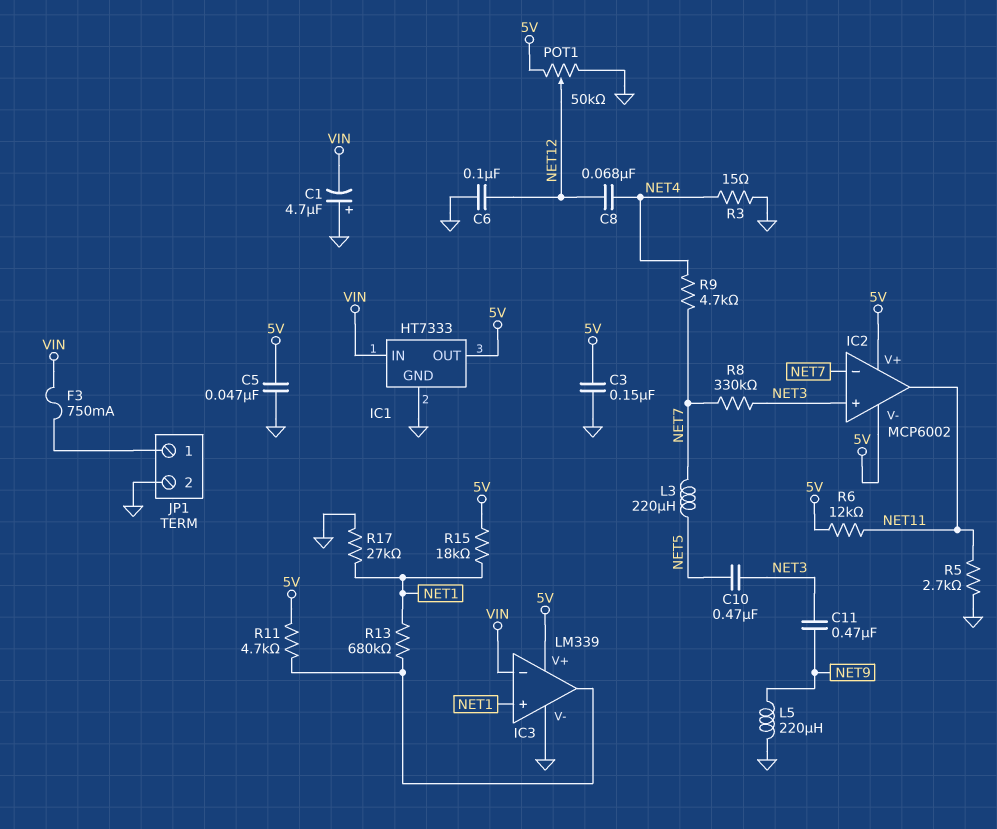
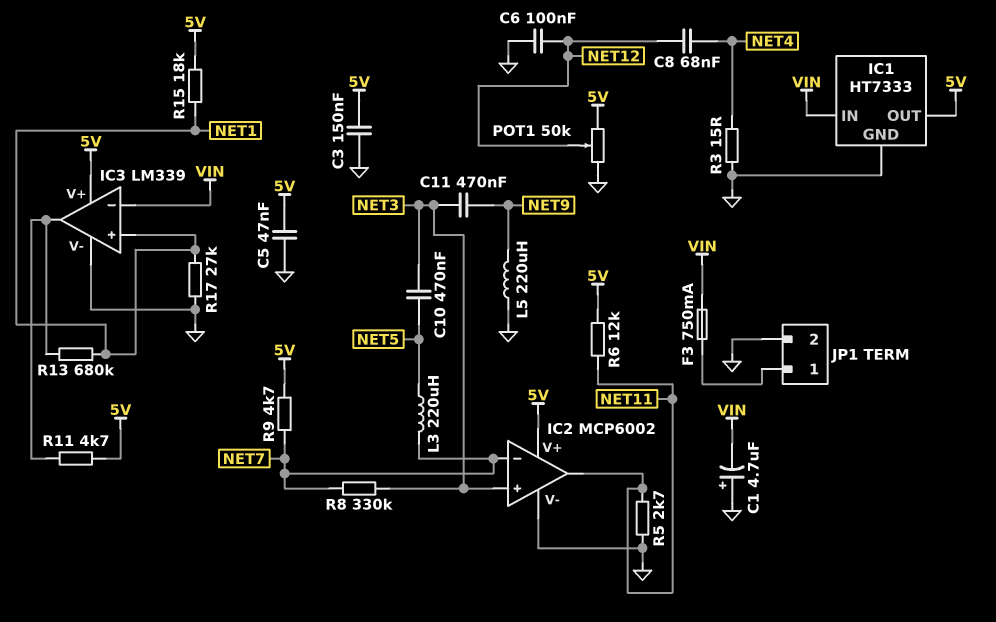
IC2 pin V-: 5V -> GND
R9: 4.7k (NET4, NET7) -> 4.7k (5V, NET7)

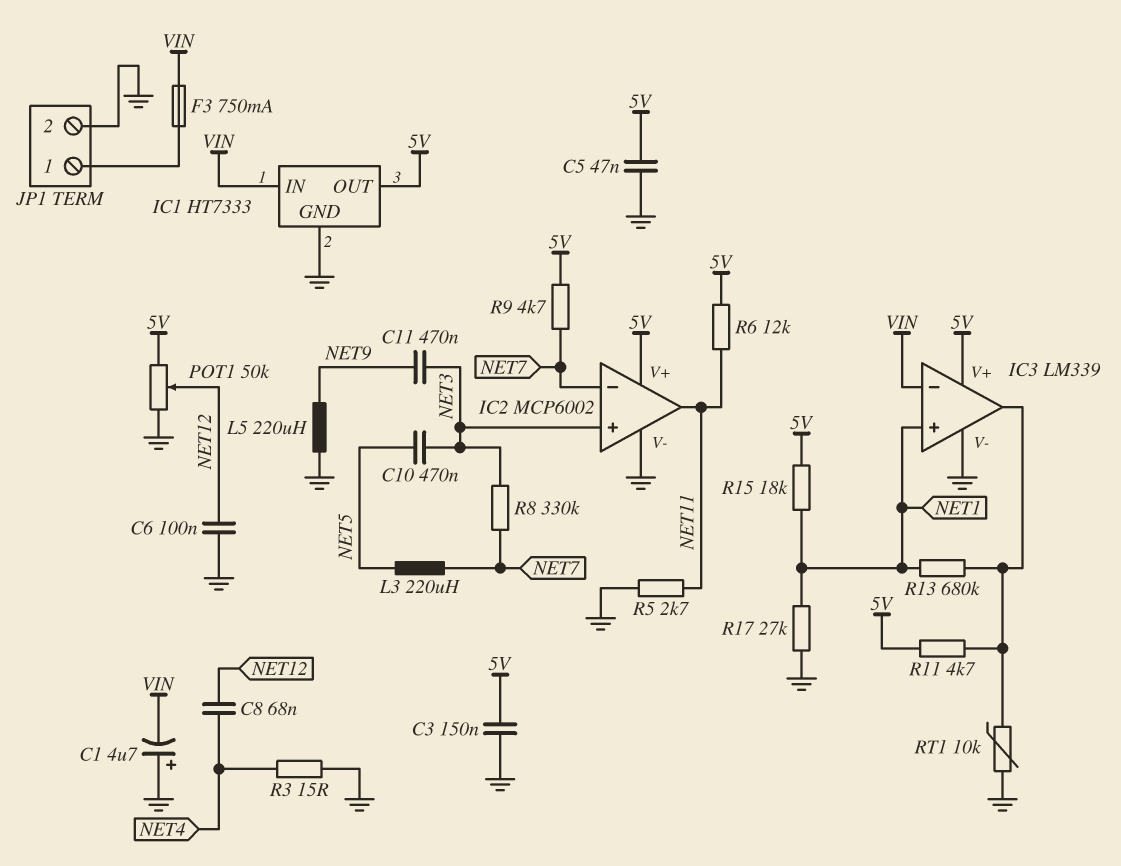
RT1: none -> 10k (GND, IC3/out)

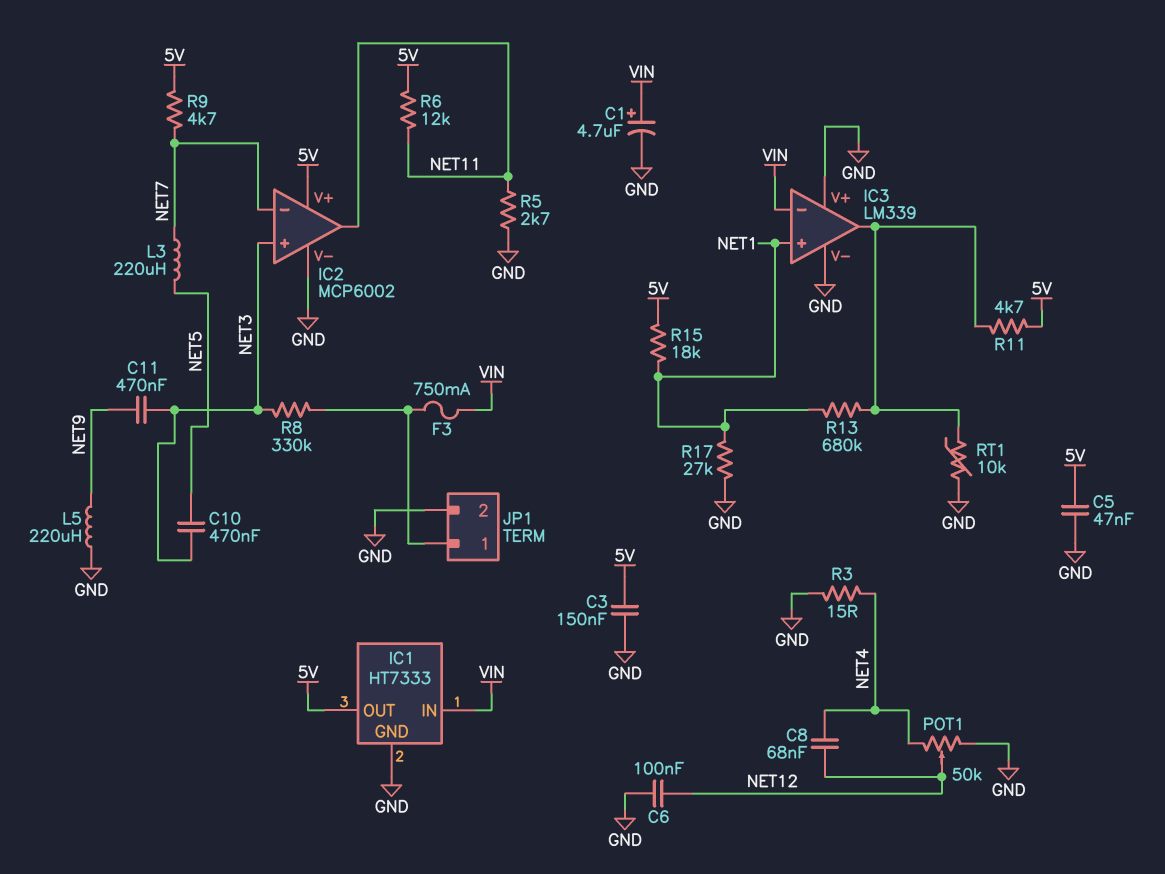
C1: 4.7uF (plus GND, minus VIN) -> 4.7uF (plus VIN, minus GND)
IC3 pin V+: 5V -> GND
POT1: 50k (5V, GND, wiper NET12) -> 50k (GND, NET4, wiper NET12)
R8: 330k (NET3, NET7) -> 330k (JP1/1, NET3)

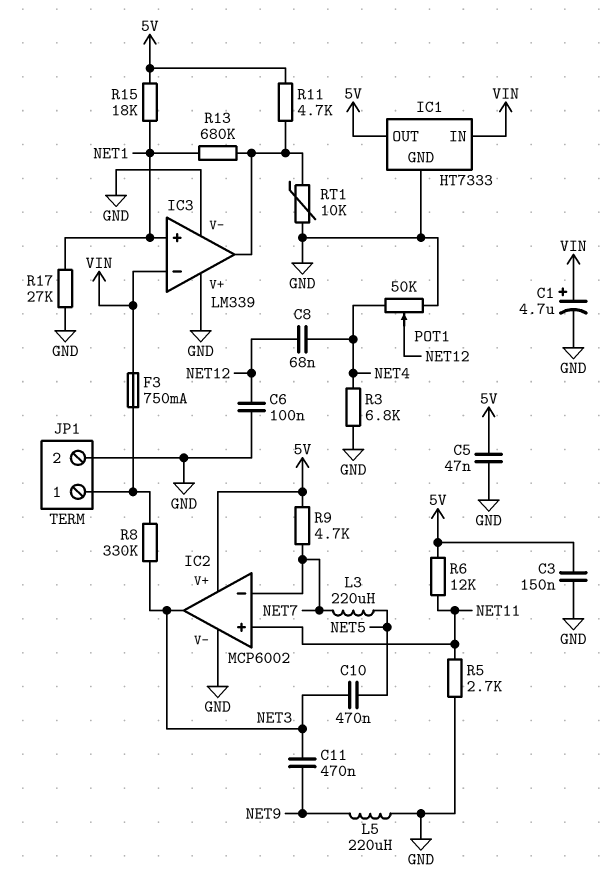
IC2 pin in+: NET3 -> NET11
IC2 pin out: NET11 -> NET3
R3: 15 (GND, NET4) -> 6.8k (GND, NET4)

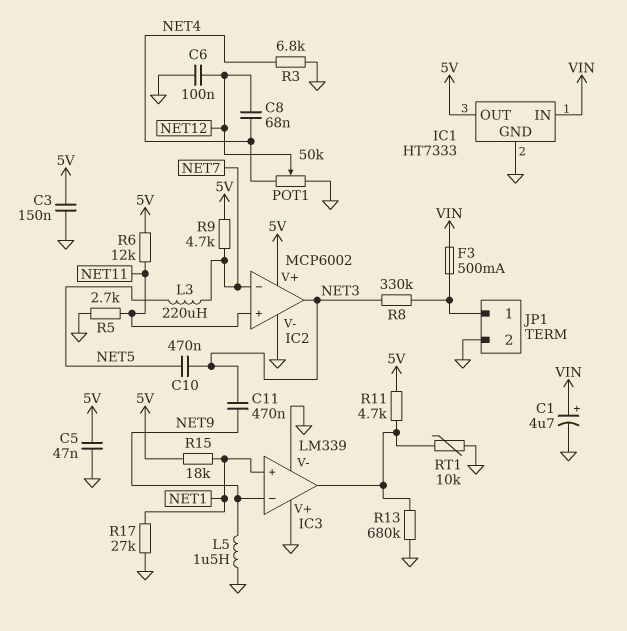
F3: 750mA (JP1/1, VIN) -> 500mA (JP1/1, VIN)
IC3 pin in-: VIN -> NET9
L5: 220uH (GND, NET9) -> 1.5uH (GND, NET9)
R13: 680k (IC3/out, NET1) -> 680k (GND, IC3/out)

